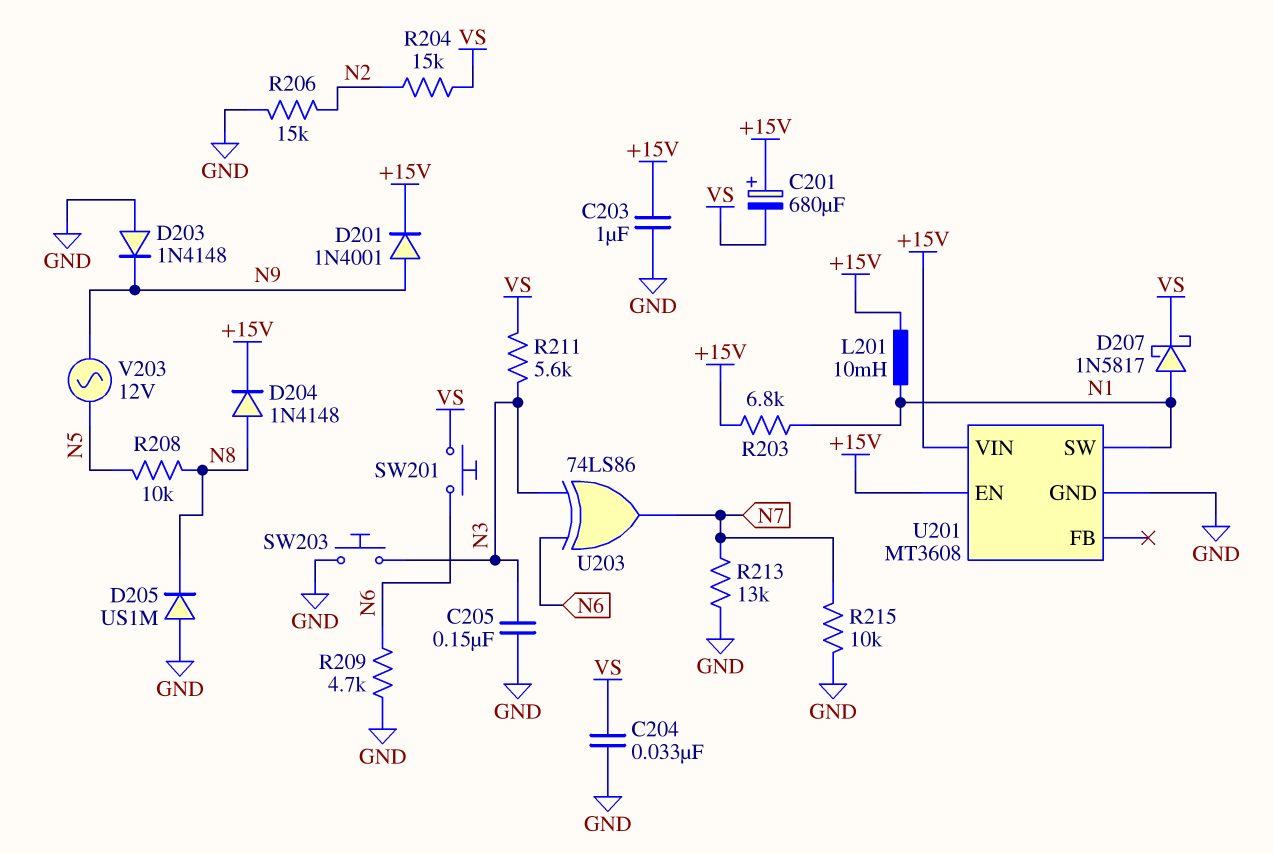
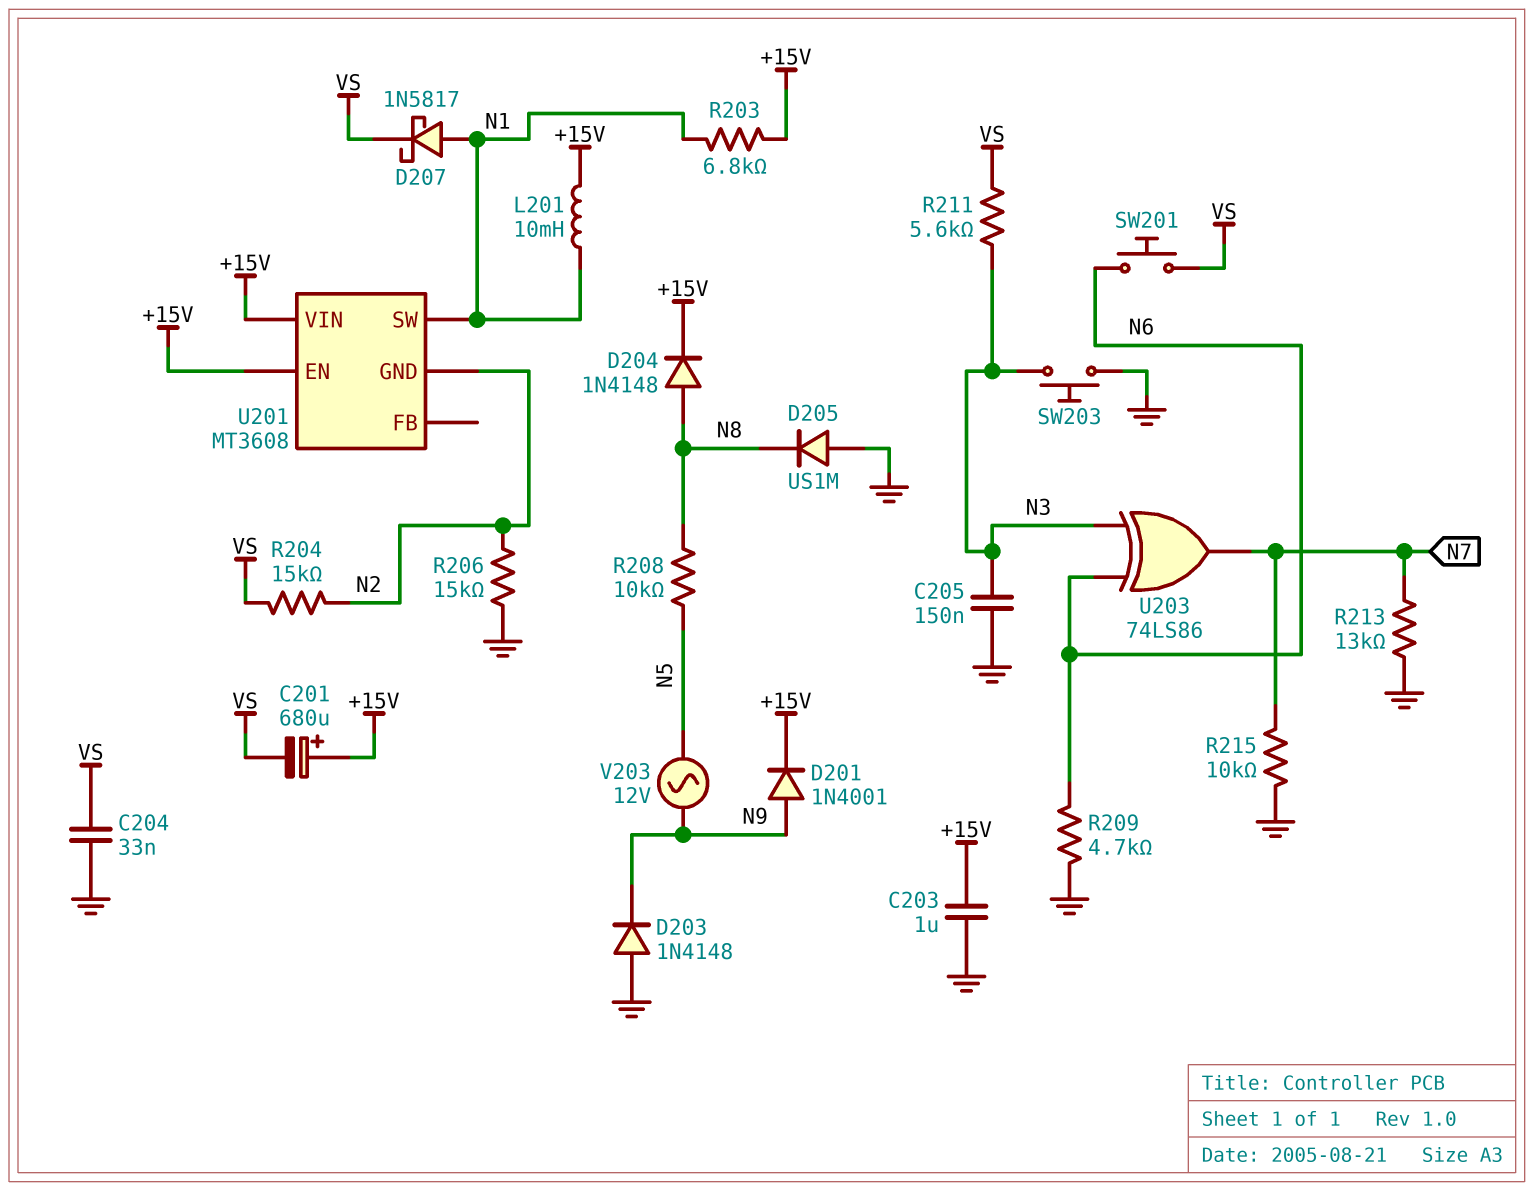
U201 pin GND: GND -> N2

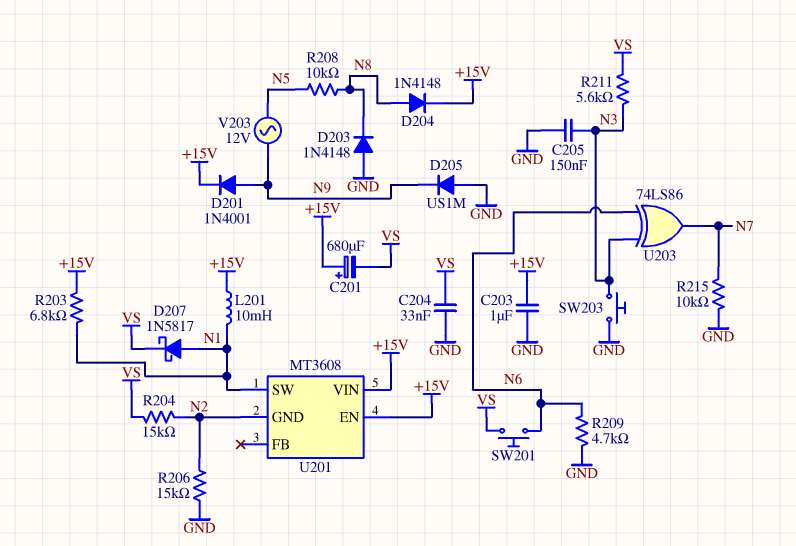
D203: diode 1N4148 (A GND, K N9) -> diode 1N4148 (A GND, K N8)
D205: diode US1M (A GND, K N8) -> diode US1M (A GND, K N9)
R213: 13k (GND, N7) -> none

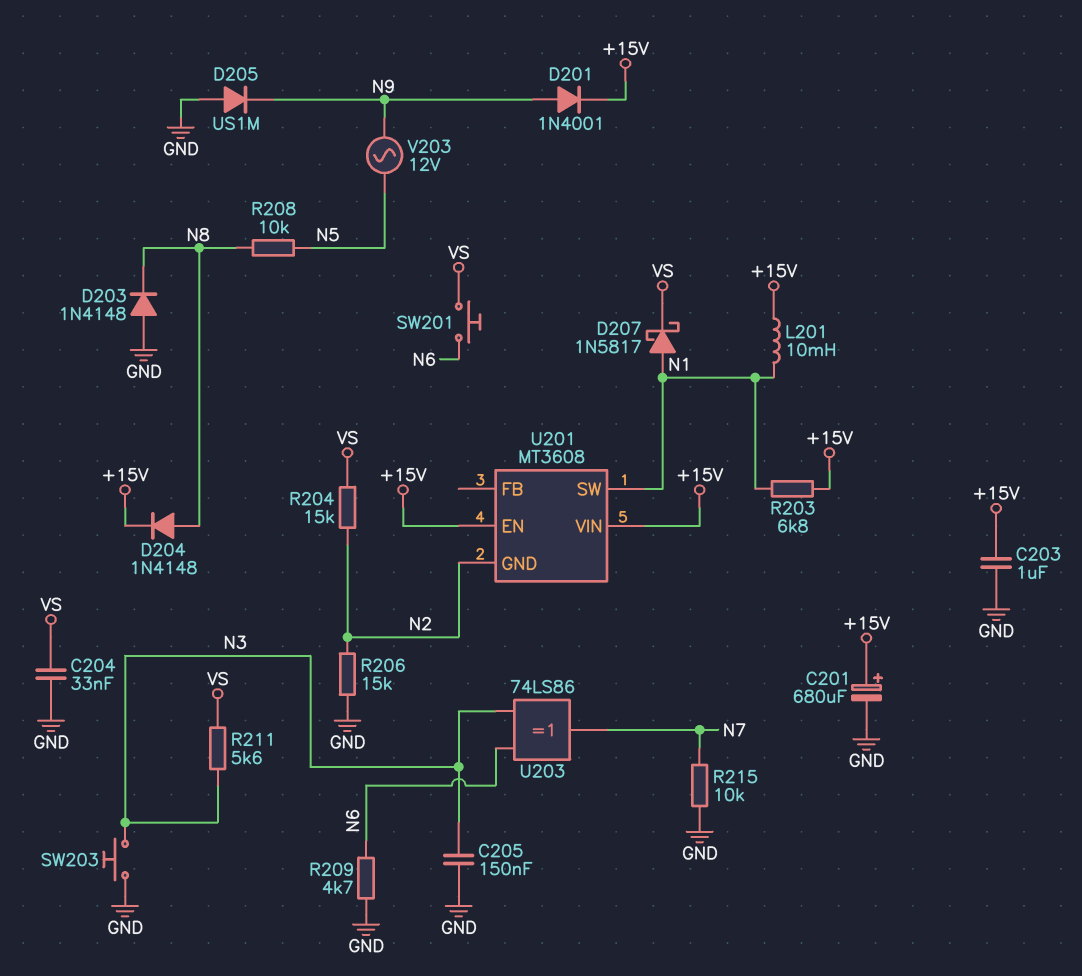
C201: 680uF (plus +15V, minus VS) -> 680uF (plus +15V, minus GND)

